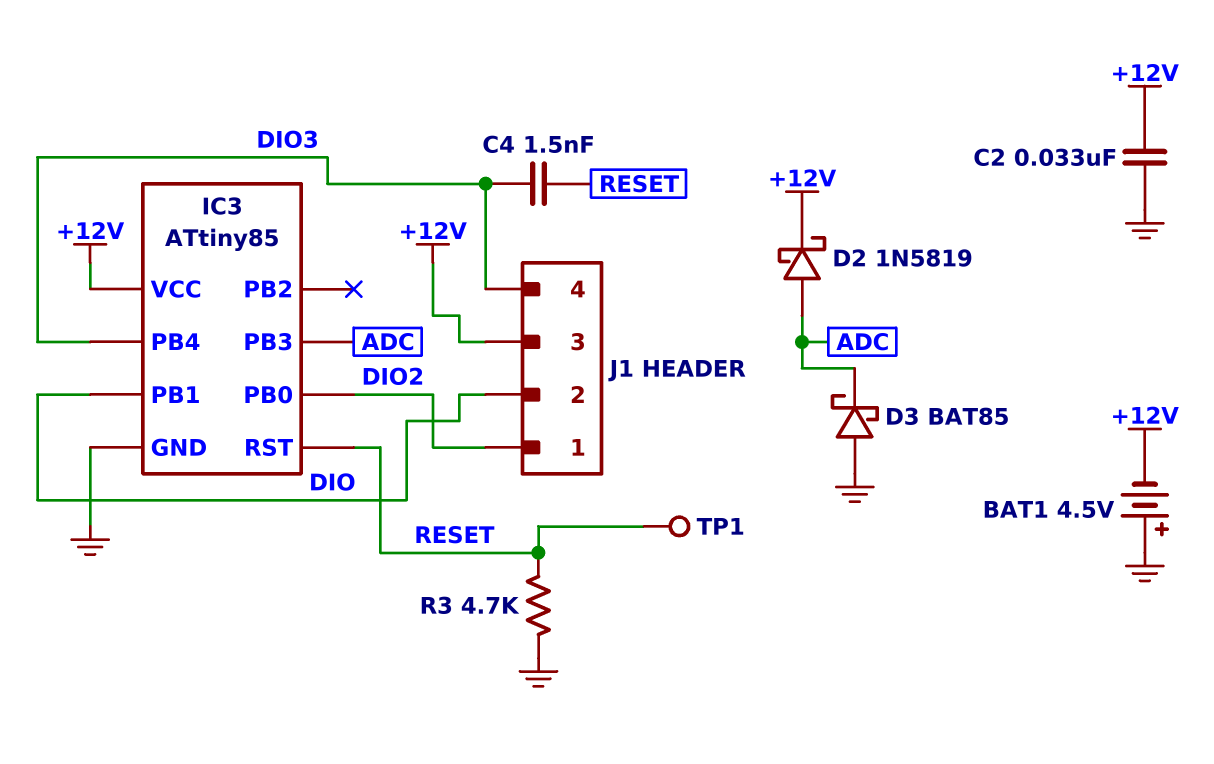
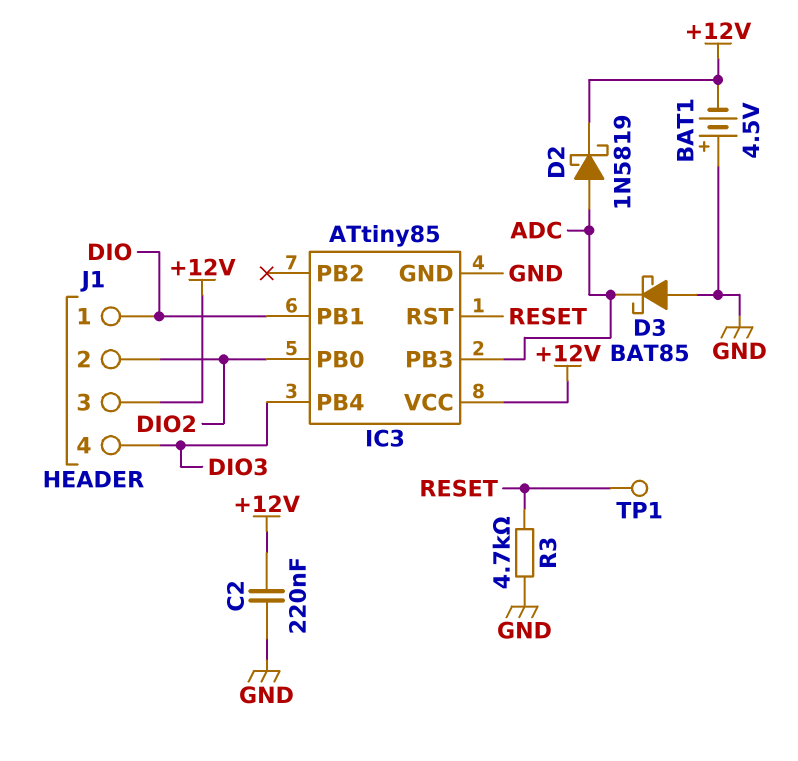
C2: 33nF (+12V, GND) -> 220nF (+12V, GND)
C4: 1.5nF (DIO3, RESET) -> none
J1 pin 1: DIO2 -> DIO
J1 pin 2: DIO -> DIO2

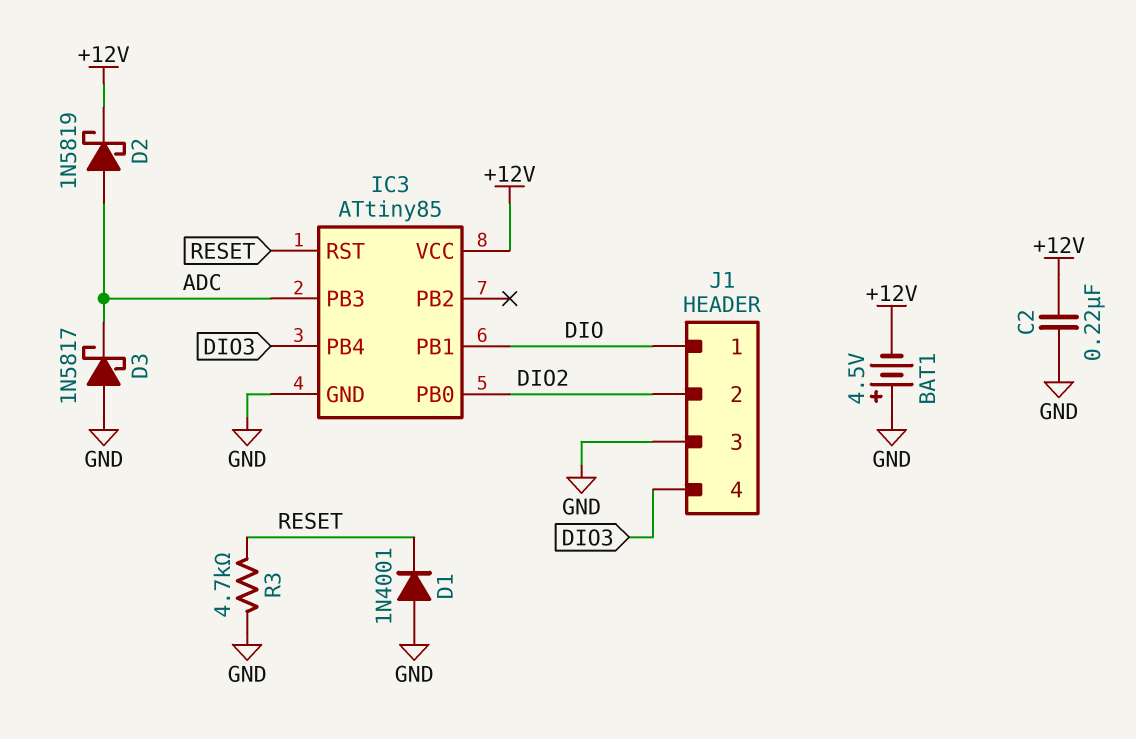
D1: none -> diode 1N4001 (A GND, K RESET)
D3: schottky BAT85 (A GND, K ADC) -> schottky 1N5817 (A GND, K ADC)
J1 pin 3: +12V -> GND
TP1: test point (RESET) -> none

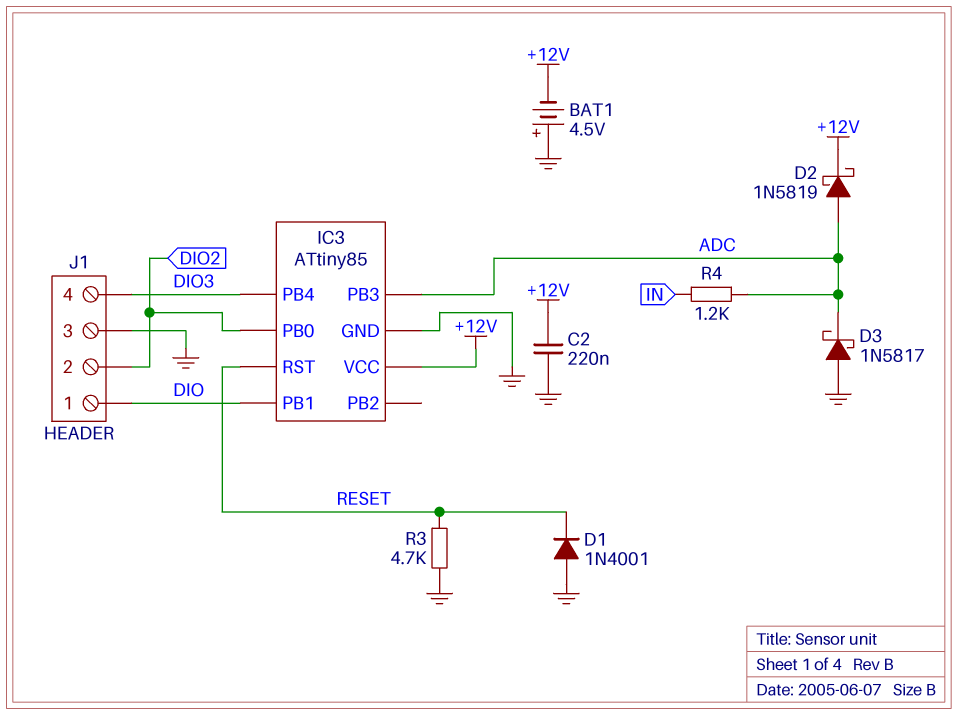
R4: none -> 1.2k (ADC, IN)

